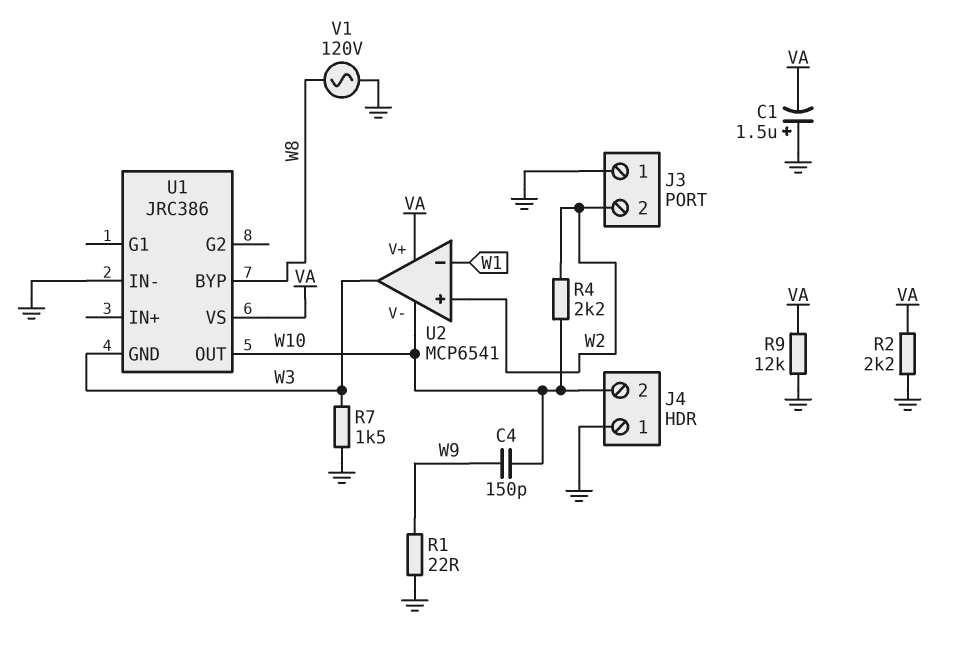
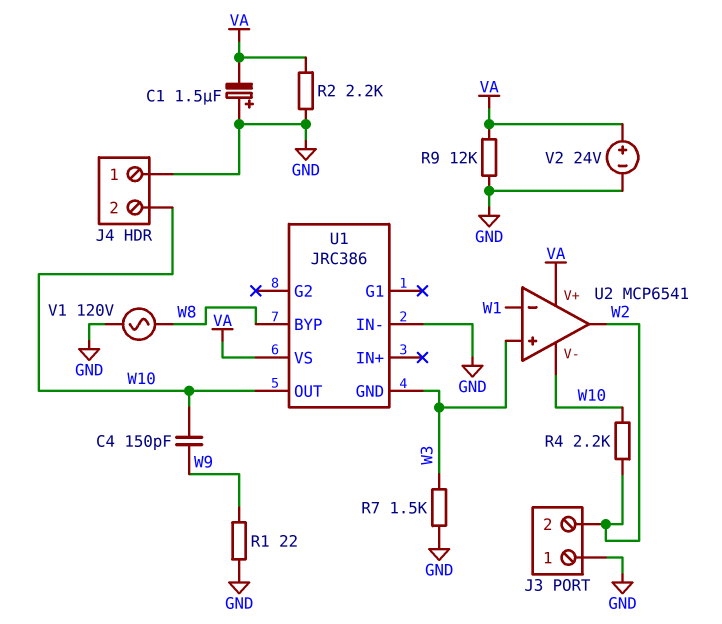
U2 pin in+: W2 -> W3
U2 pin out: W3 -> W2
V2: none -> 24V (plus VA, minus GND)

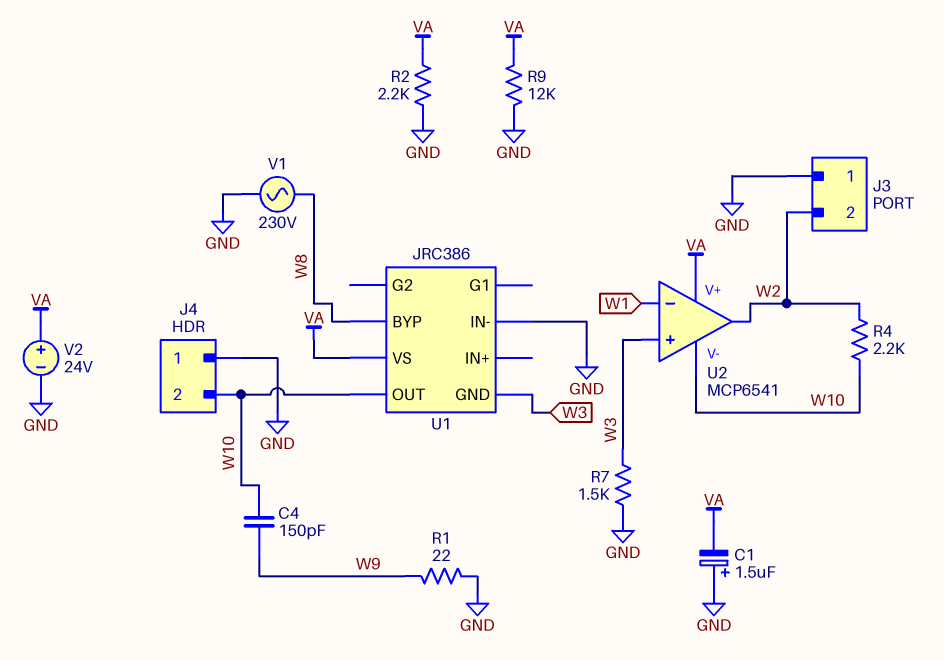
V1: AC 120V (GND, W8) -> AC 230V (GND, W8)

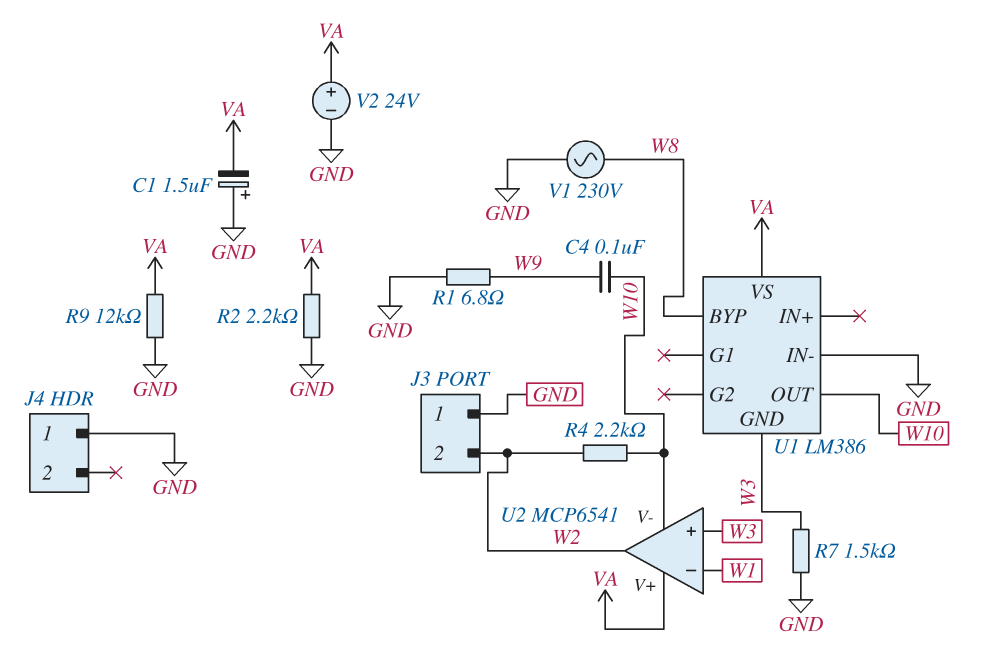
C4: 150pF (W9, W10) -> 100nF (W9, W10)
J4 pin 2: W10 -> none
R1: 22 (GND, W9) -> 6.8 (GND, W9)
U1: JRC386 -> LM386

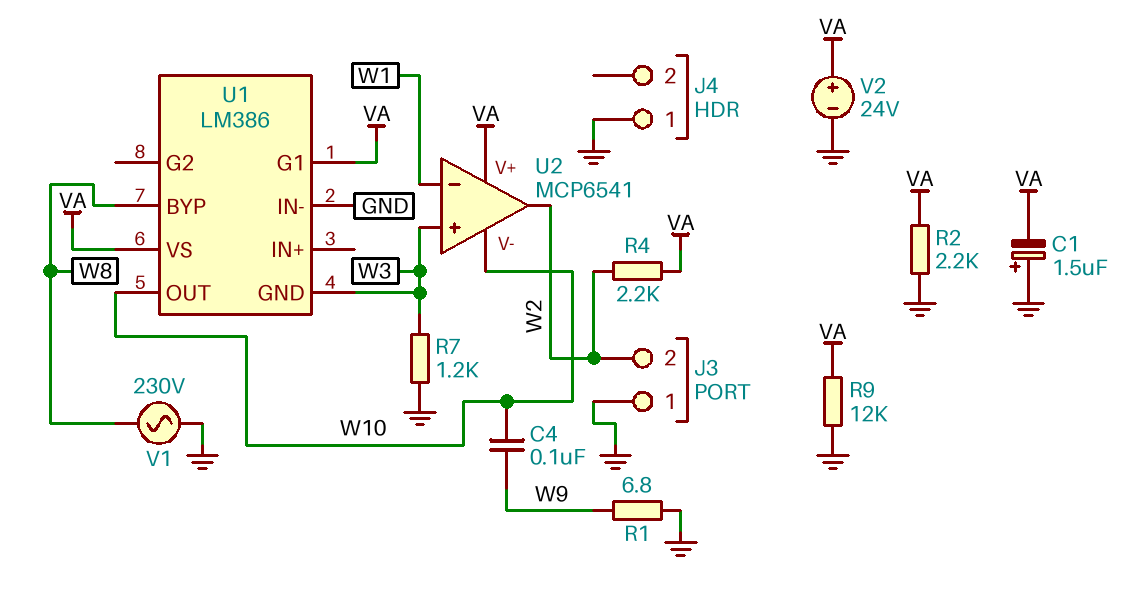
R4: 2.2k (W2, W10) -> 2.2k (VA, W2)
R7: 1.5k (GND, W3) -> 1.2k (GND, W3)
U1 pin G1: none -> VA

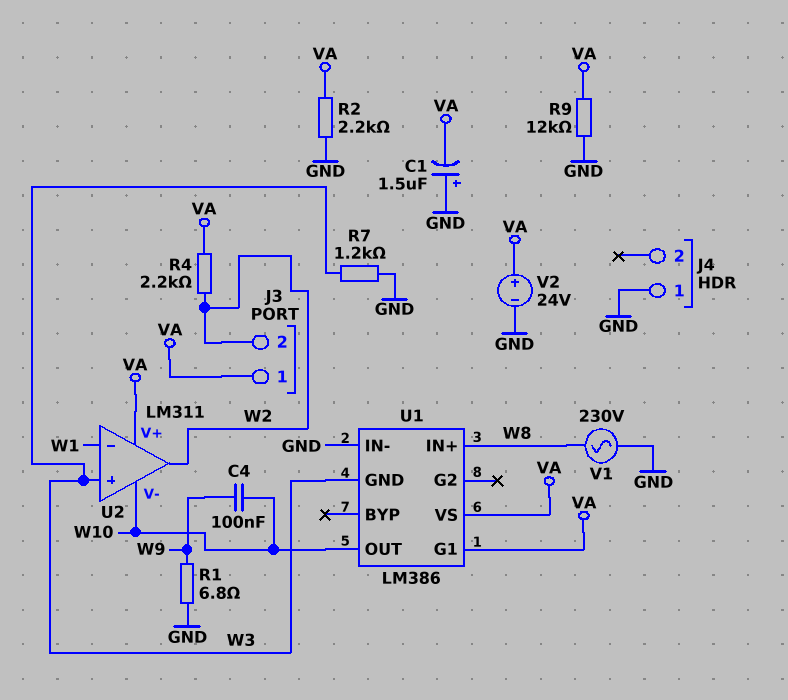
J3 pin 1: GND -> VA
U1 pin BYP: W8 -> none
U1 pin IN+: none -> W8
U2: MCP6541 -> LM311

